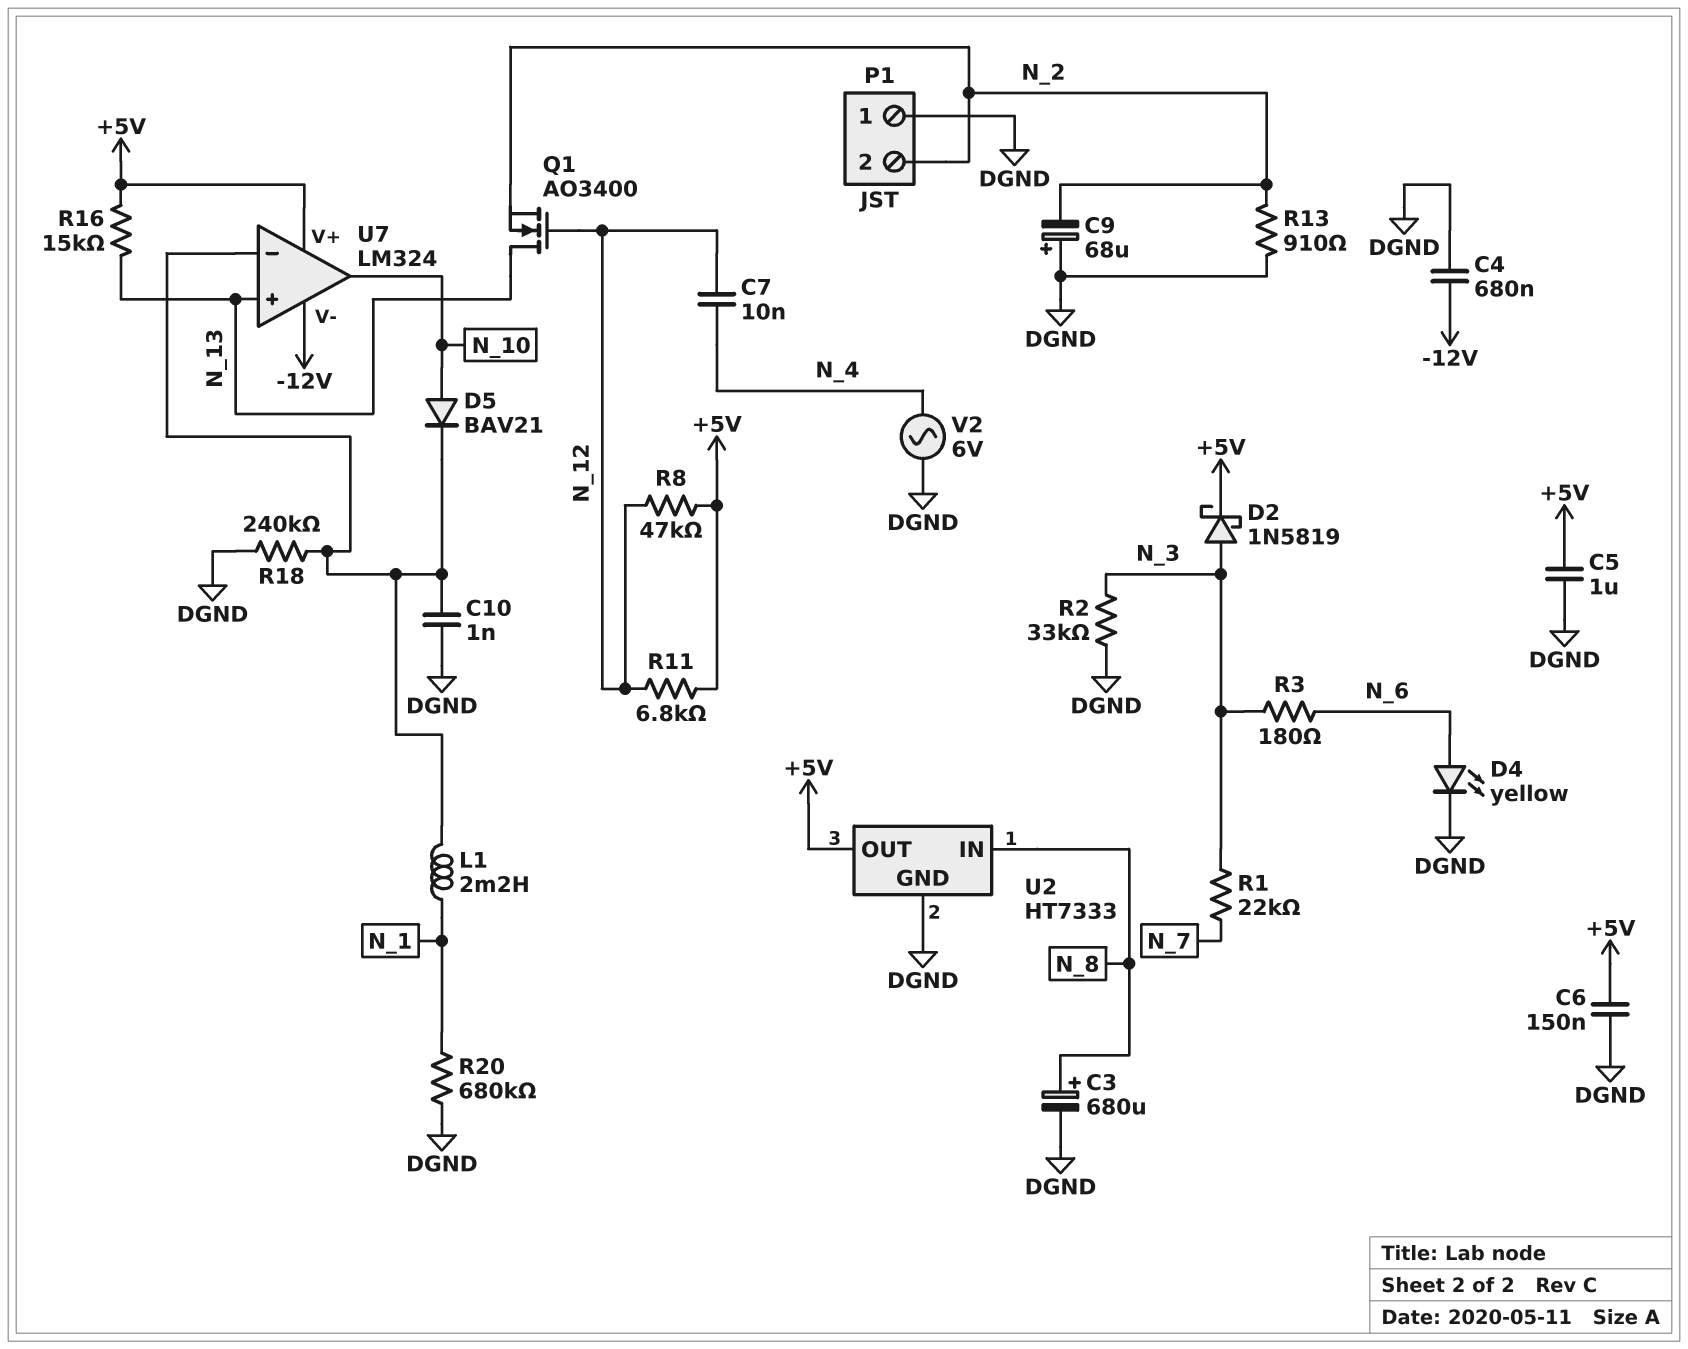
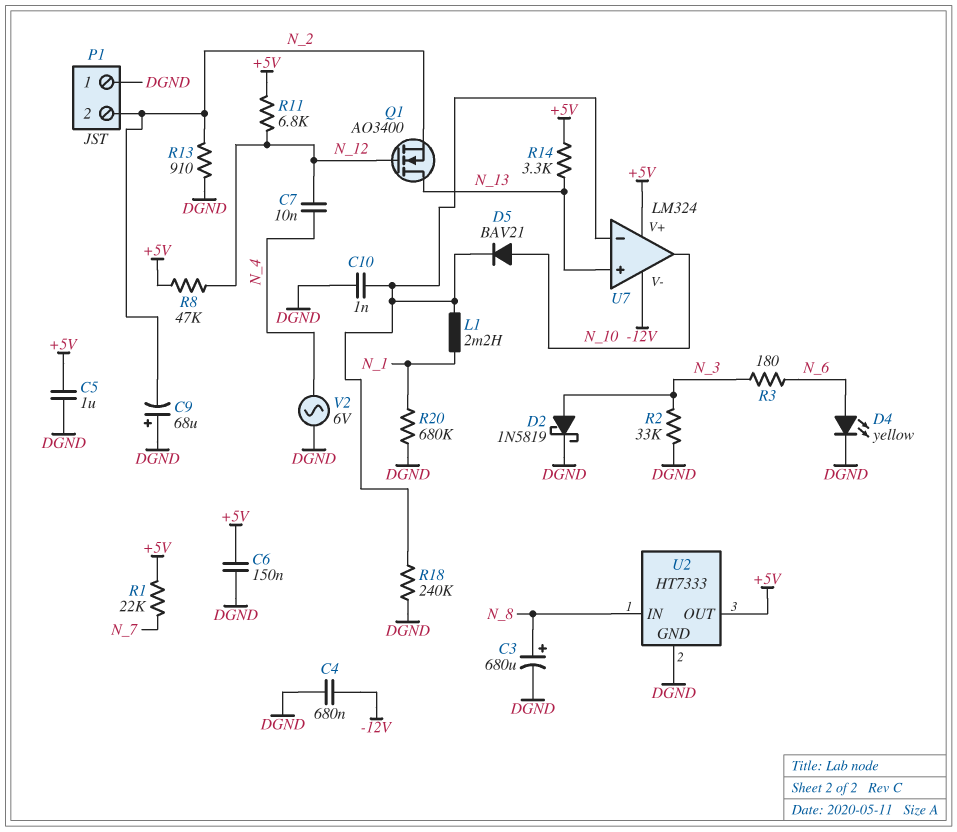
D2: schottky 1N5819 (A N_3, K +5V) -> schottky 1N5819 (A N_3, K DGND)
R1: 22k (N_3, N_7) -> 22k (+5V, N_7)
R14: none -> 3.3k (+5V, N_13)
R16: 15k (+5V, N_13) -> none

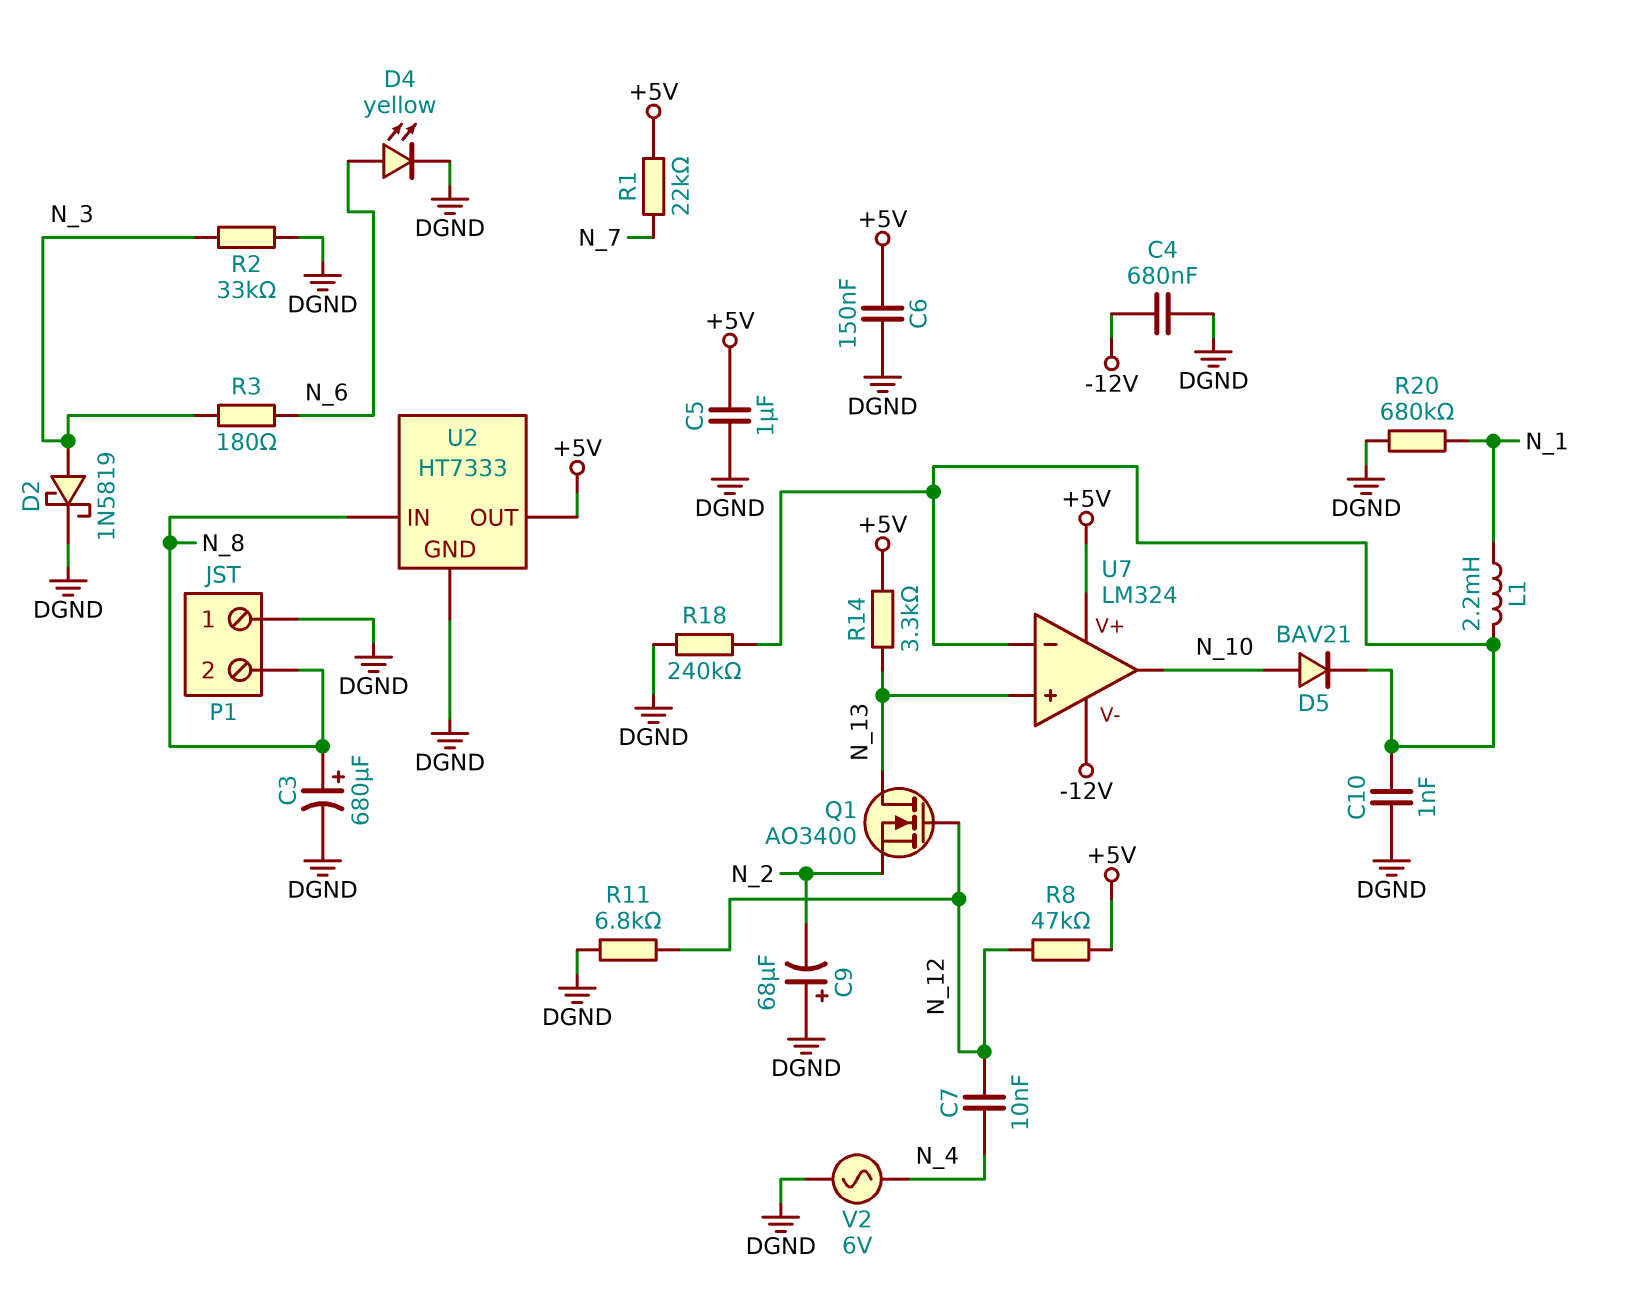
P1 pin 2: N_2 -> N_8
R11: 6.8k (+5V, N_12) -> 6.8k (DGND, N_12)
R13: 910 (DGND, N_2) -> none

